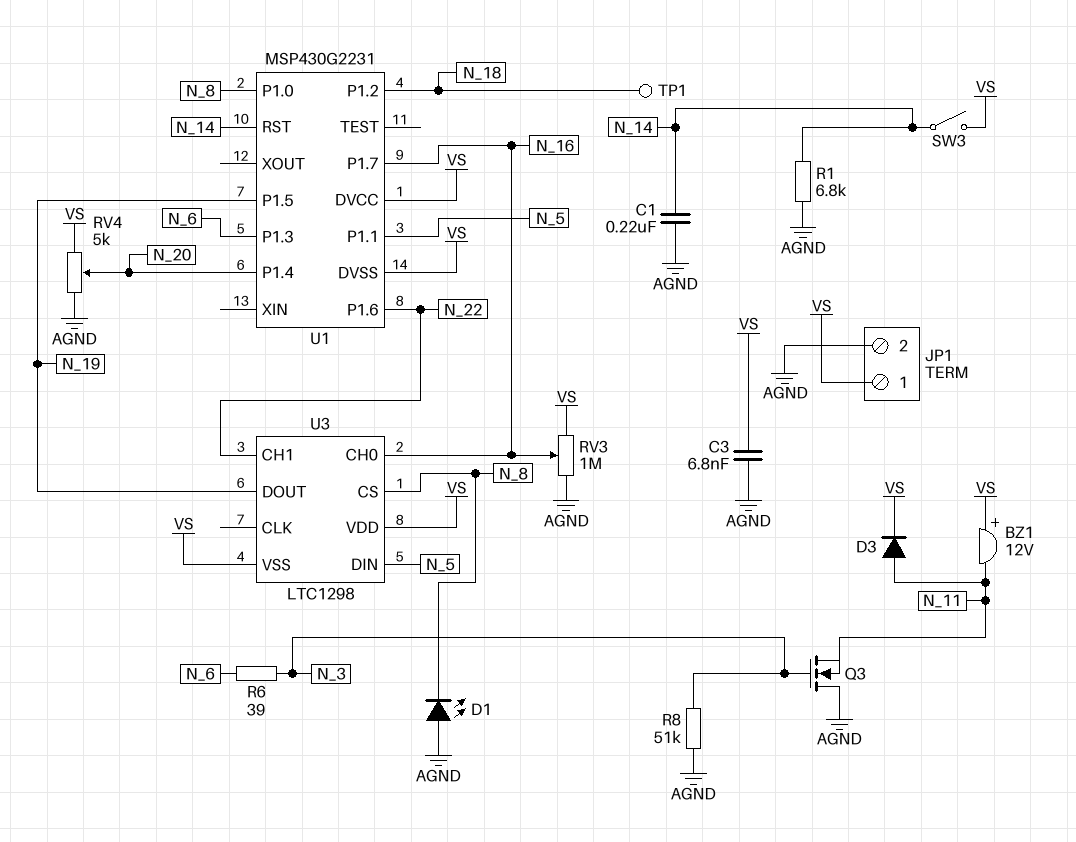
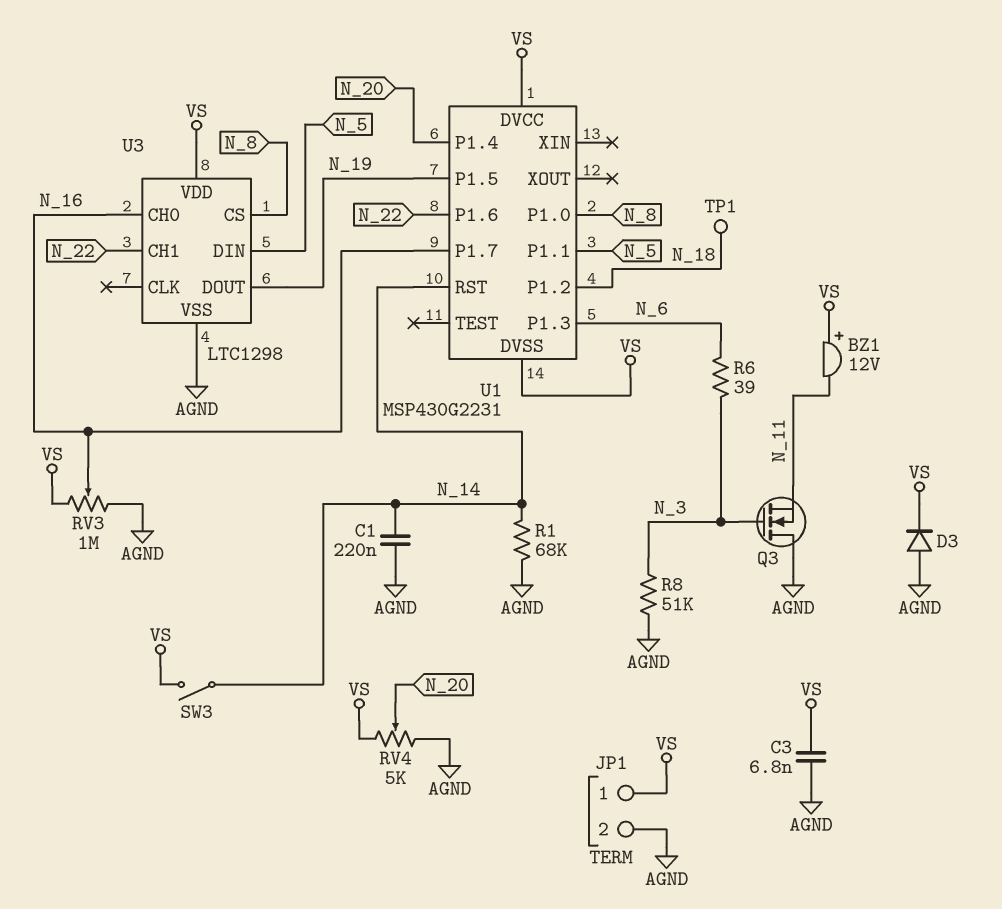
D1: LED (A AGND, K N_8) -> none
D3: diode (A N_11, K VS) -> diode (A AGND, K VS)
R1: 6.8k (AGND, N_14) -> 68k (AGND, N_14)
U3 pin VSS: VS -> AGND

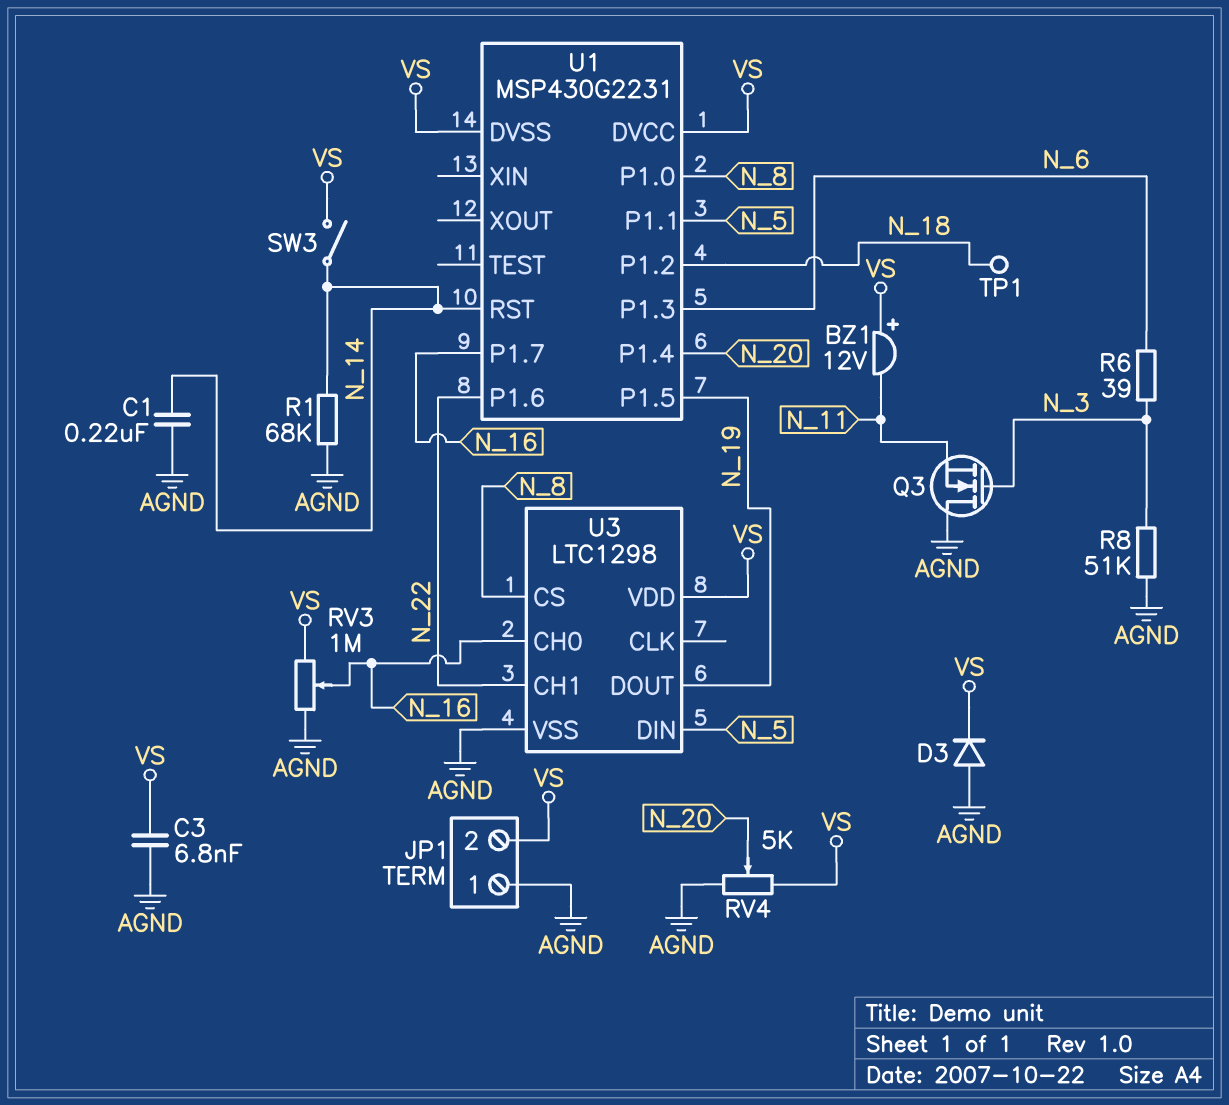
JP1 pin 1: VS -> AGND
JP1 pin 2: AGND -> VS

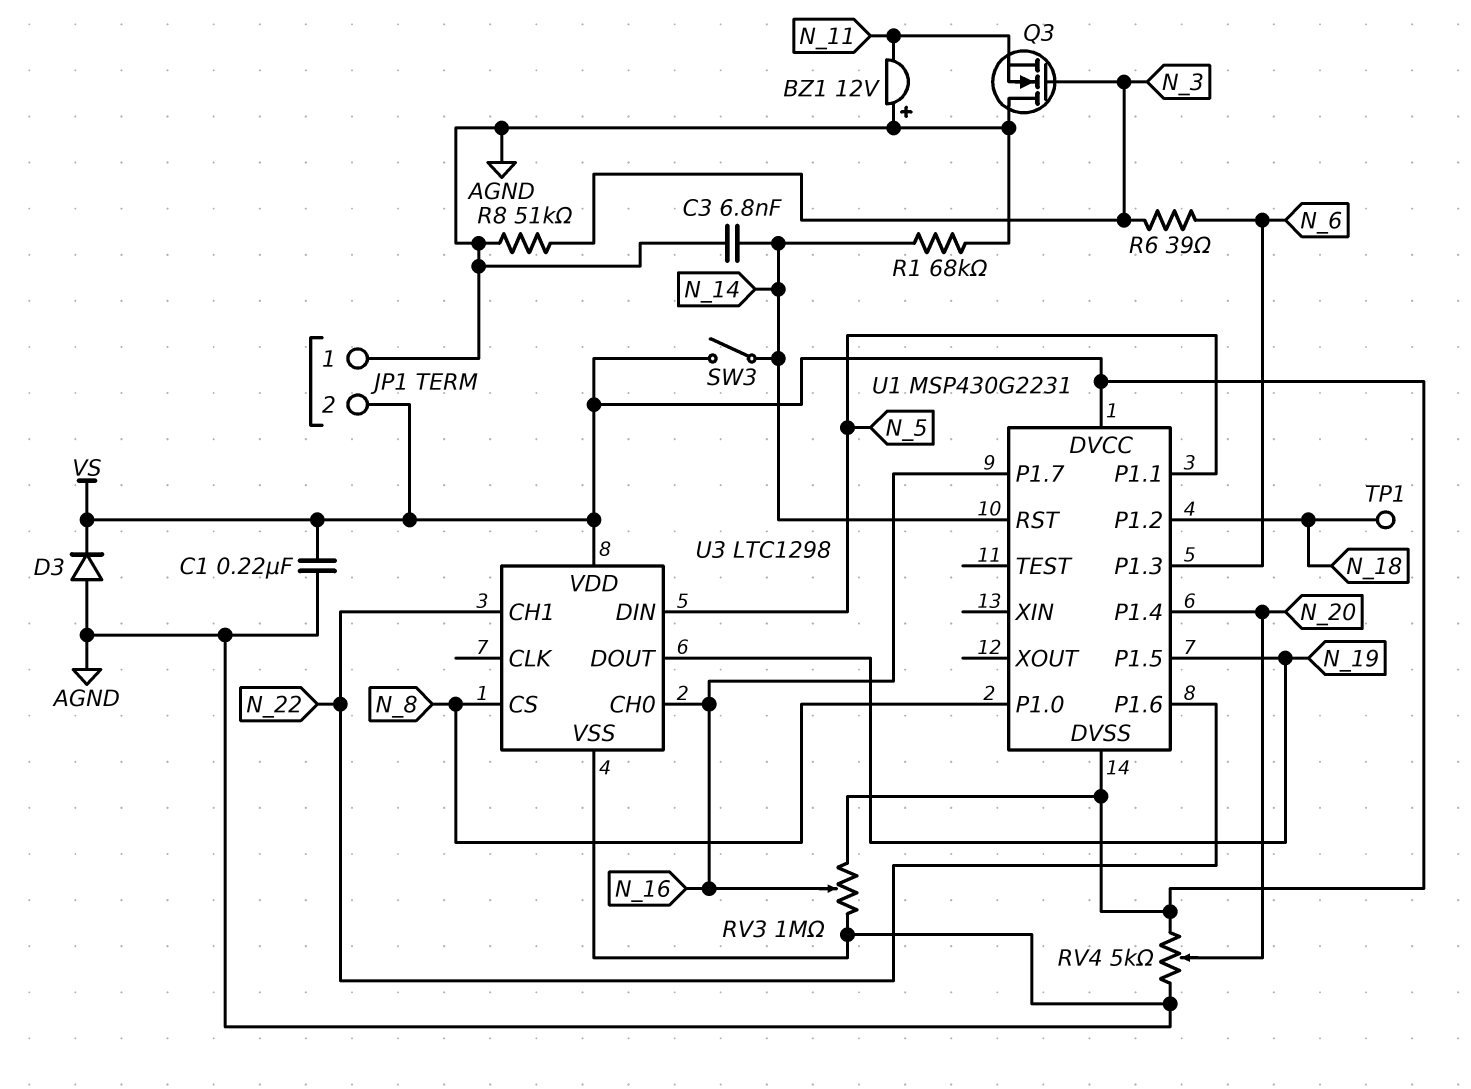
BZ1: buzzer 12V (plus VS, minus N_11) -> buzzer 12V (plus AGND, minus N_11)
C1: 220nF (AGND, N_14) -> 220nF (AGND, VS)
C3: 6.8nF (AGND, VS) -> 6.8nF (AGND, N_14)

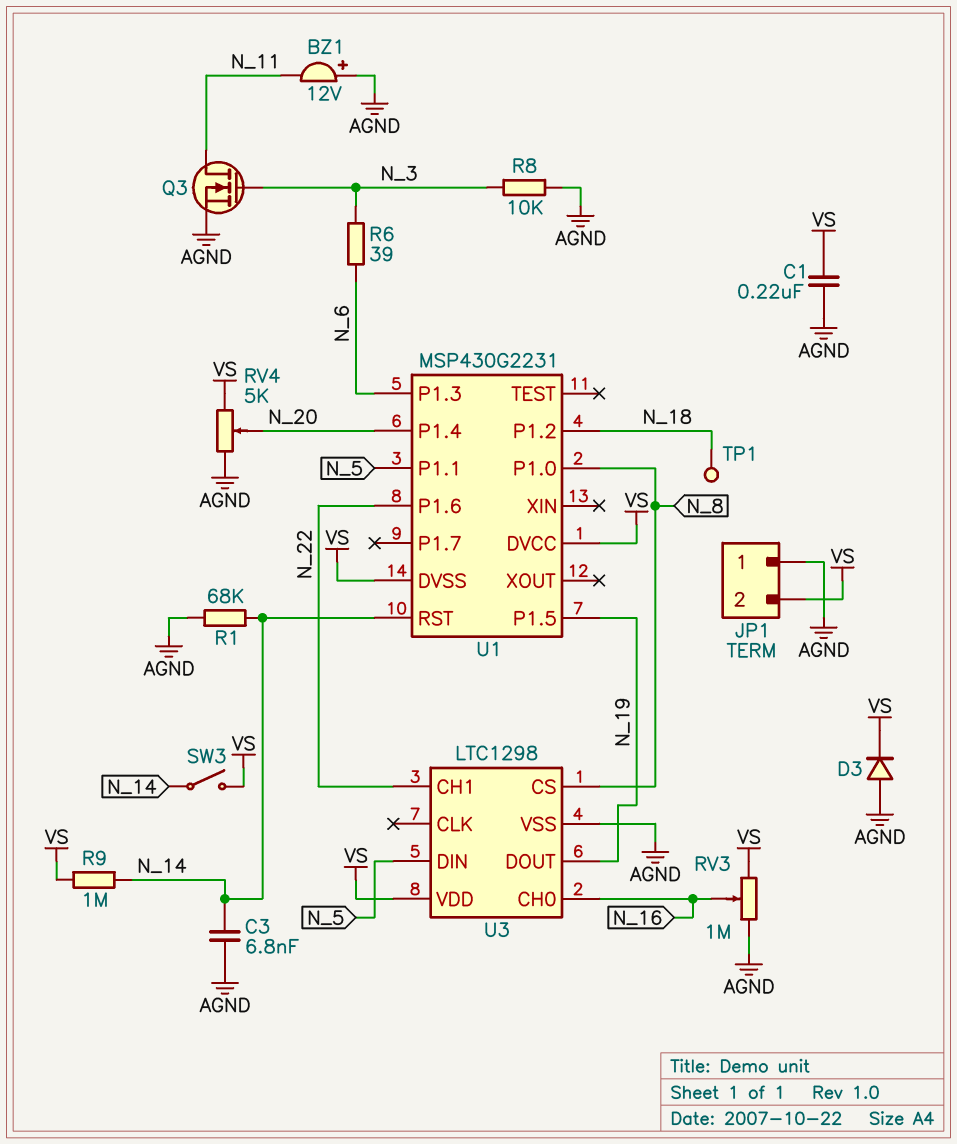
Q3: NMOS (G N_3, D AGND, S N_11) -> NMOS (G N_3, D N_11, S AGND)
R8: 51k (AGND, N_3) -> 10k (AGND, N_3)
R9: none -> 1M (N_14, VS)
U1 pin P1.7: N_16 -> none

